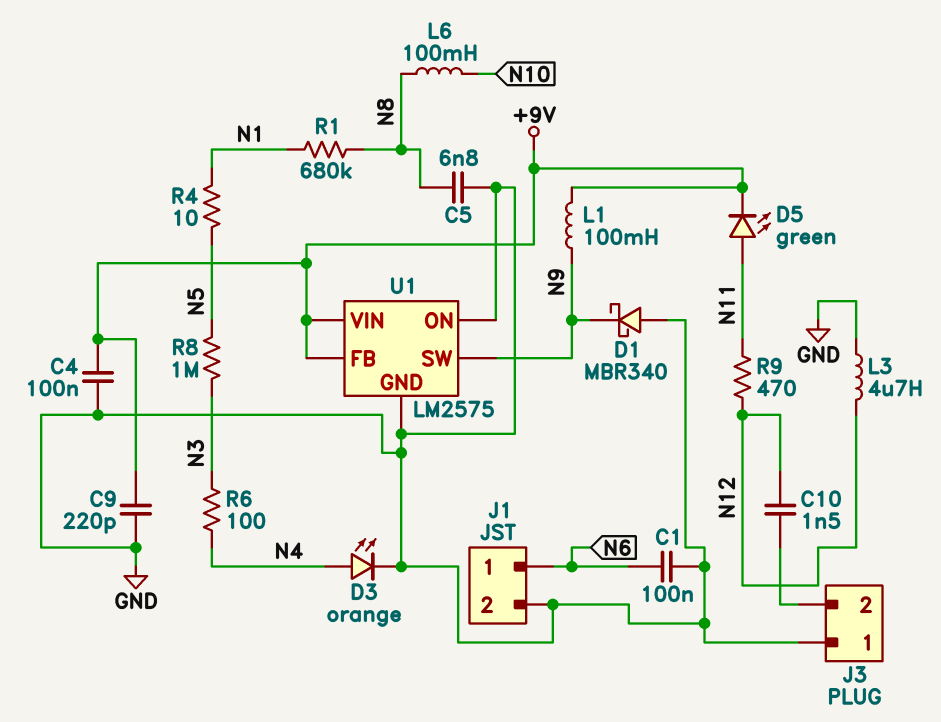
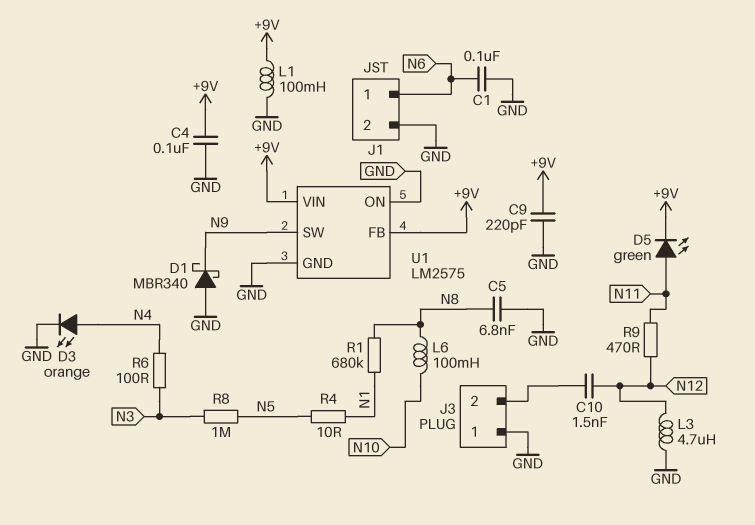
L1: 100mH (+9V, N9) -> 100mH (+9V, GND)

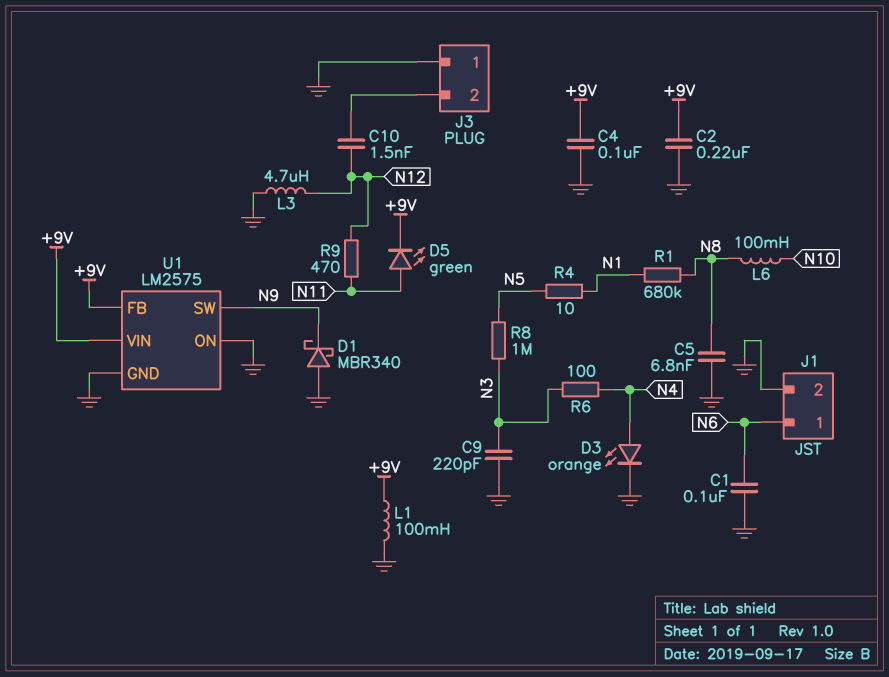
C2: none -> 220nF (+9V, GND)
C9: 220pF (+9V, GND) -> 220pF (GND, N3)

